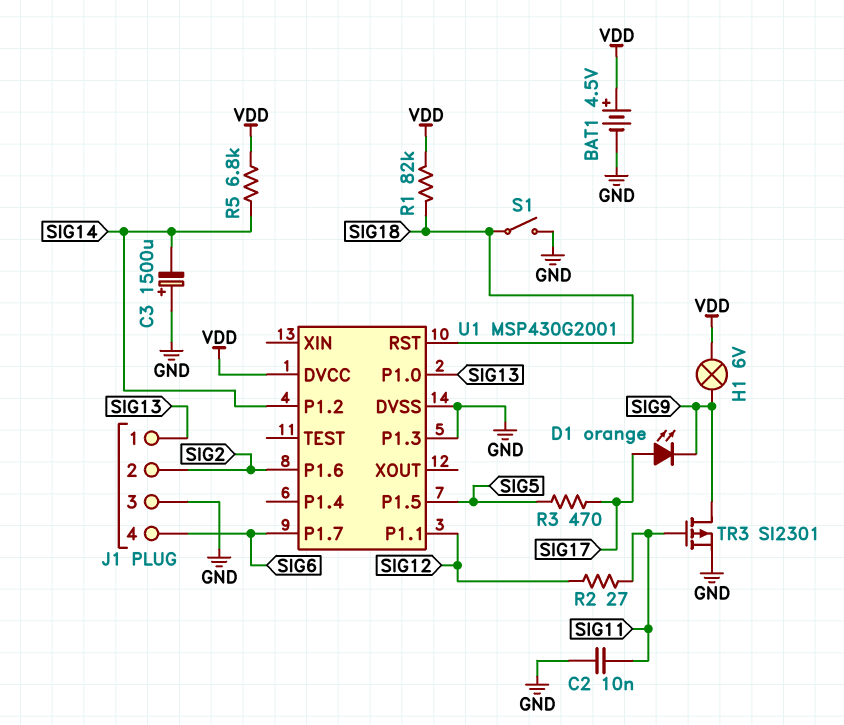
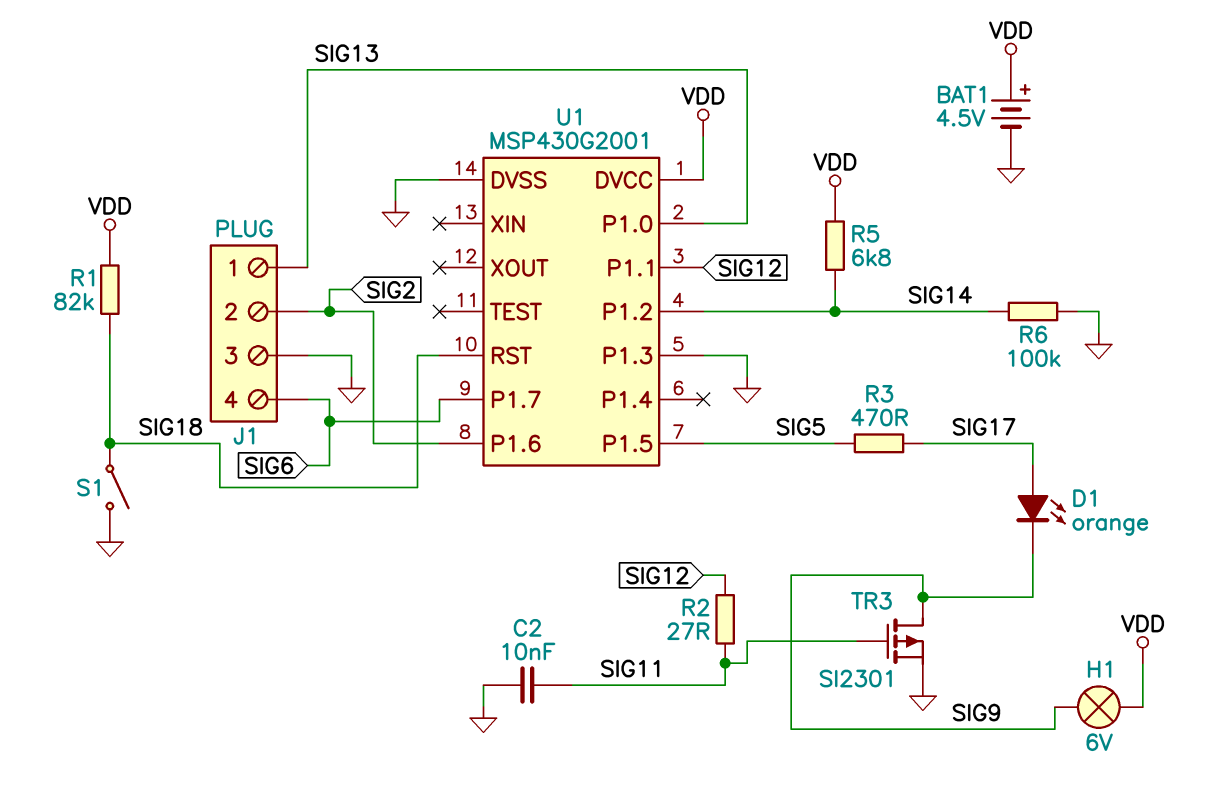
C3: 1500uF (plus GND, minus SIG14) -> none
R6: none -> 100k (GND, SIG14)

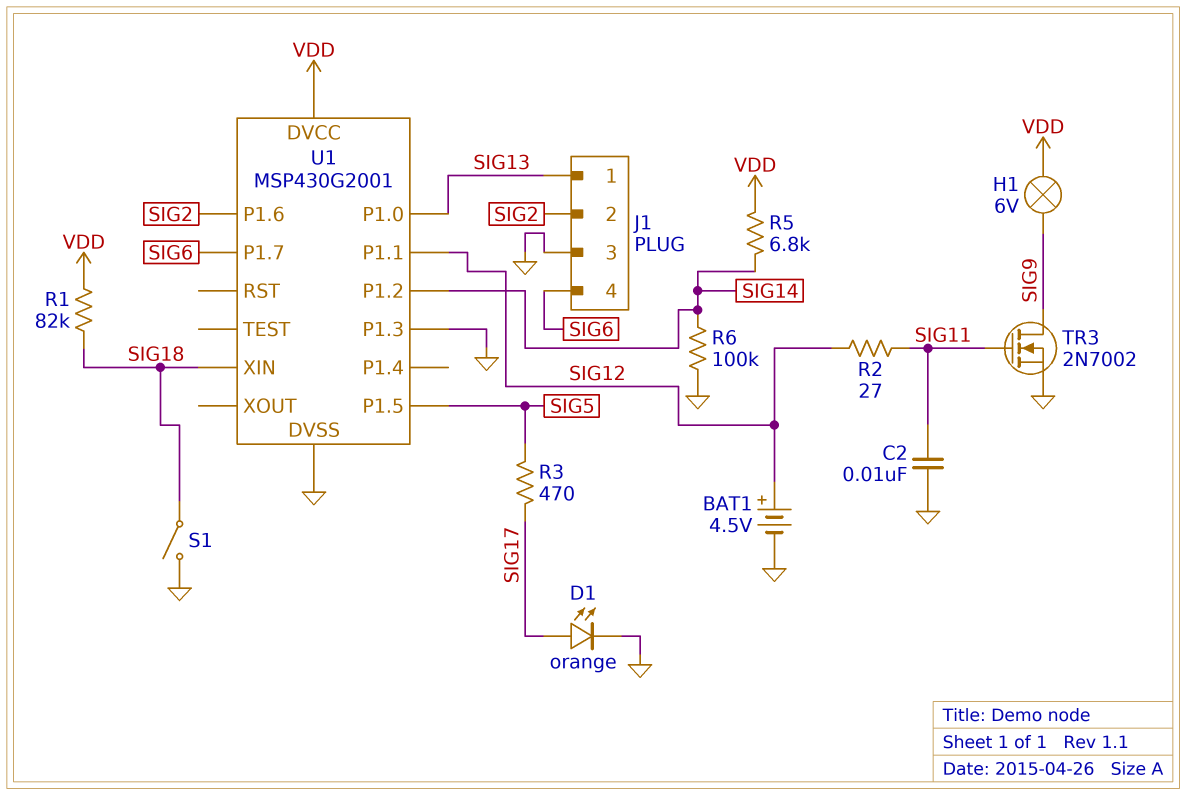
BAT1: 4.5V (plus VDD, minus GND) -> 4.5V (plus SIG12, minus GND)
D1: LED orange (A SIG17, K SIG9) -> LED orange (A SIG17, K GND)
TR3: PMOS SI2301 (G SIG11, D SIG9, S GND) -> NMOS 2N7002 (G SIG11, D SIG9, S GND)
U1 pin RST: SIG18 -> none
U1 pin XIN: none -> SIG18

